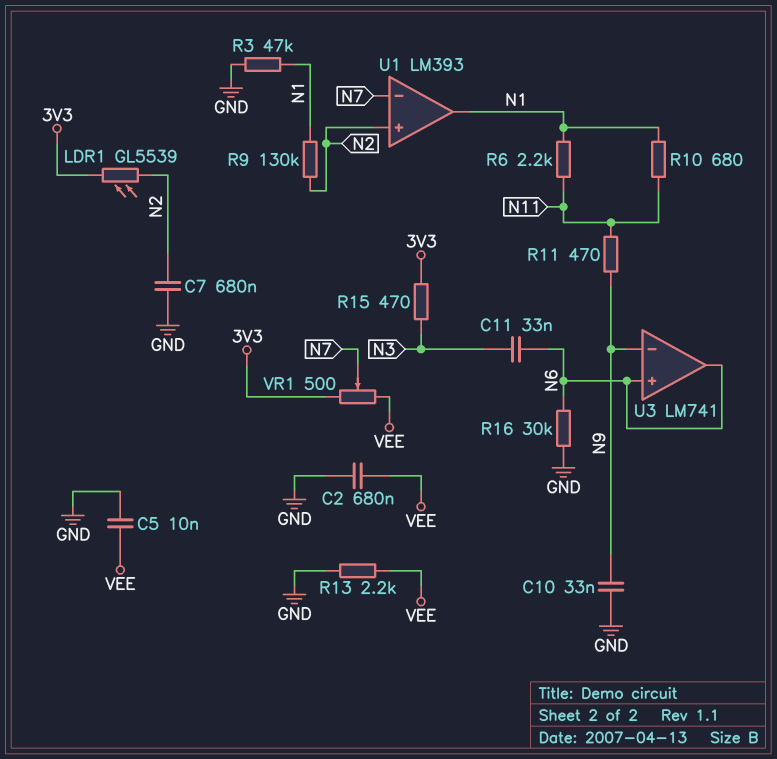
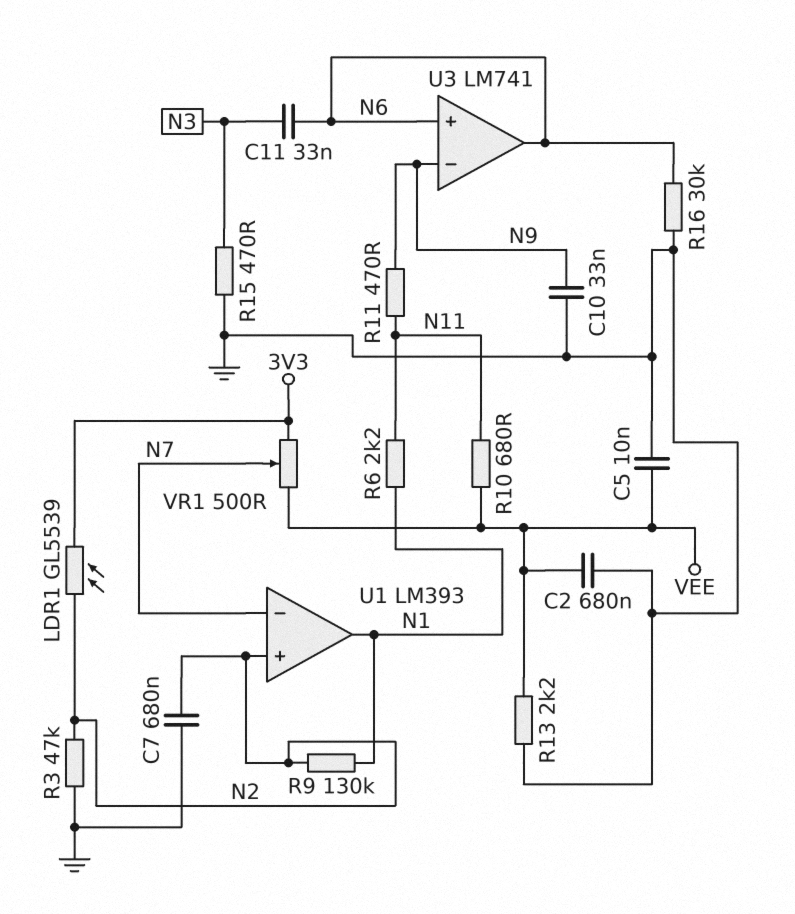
R3: 47k (GND, N1) -> 47k (GND, N2)
R10: 680 (N1, N11) -> 680 (N11, VEE)
R15: 470 (3V3, N3) -> 470 (GND, N3)

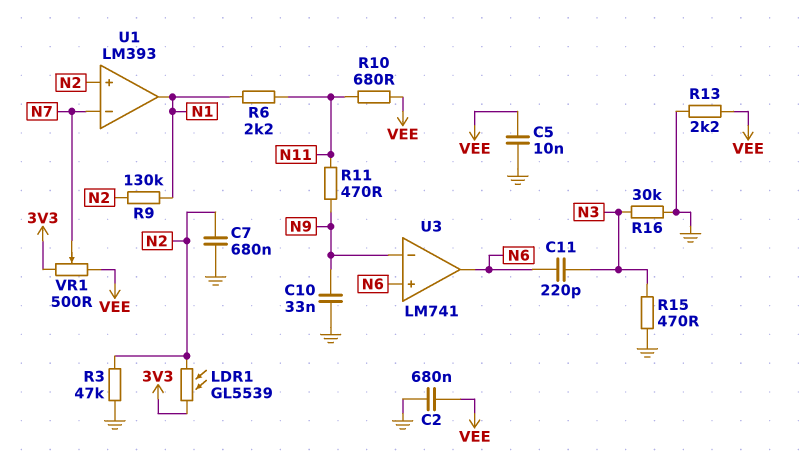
C11: 33nF (N3, N6) -> 220pF (N3, N6)
R16: 30k (GND, N6) -> 30k (GND, N3)

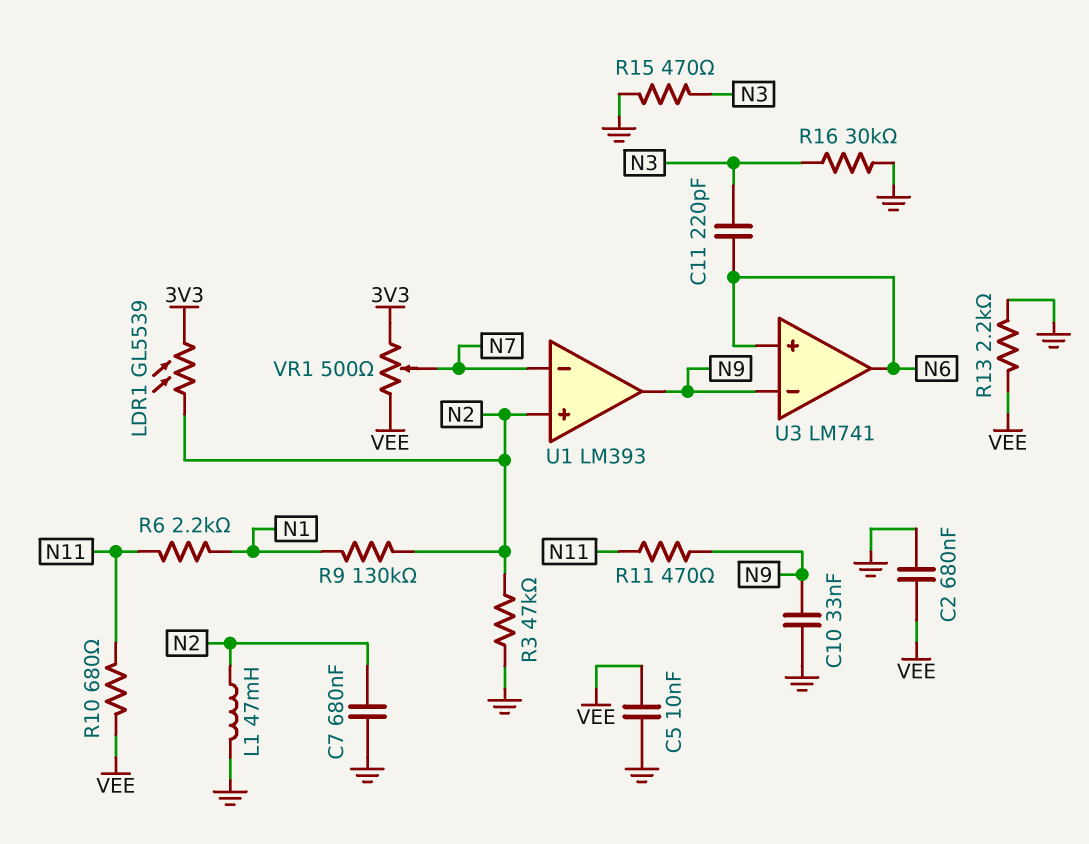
L1: none -> 47mH (GND, N2)
U1 pin out: N1 -> N9

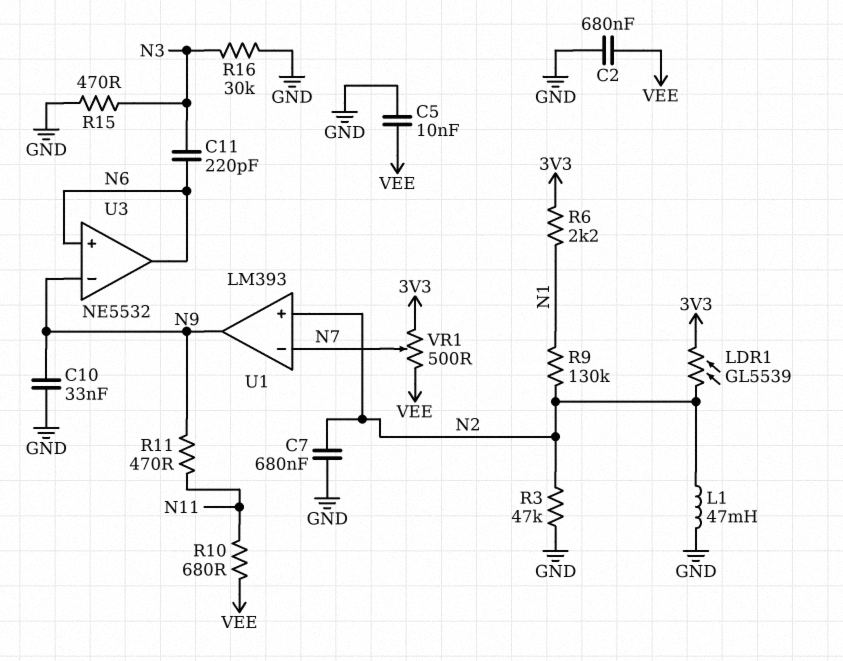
R6: 2.2k (N1, N11) -> 2.2k (3V3, N1)
R13: 2.2k (GND, VEE) -> none
U3: LM741 -> NE5532

